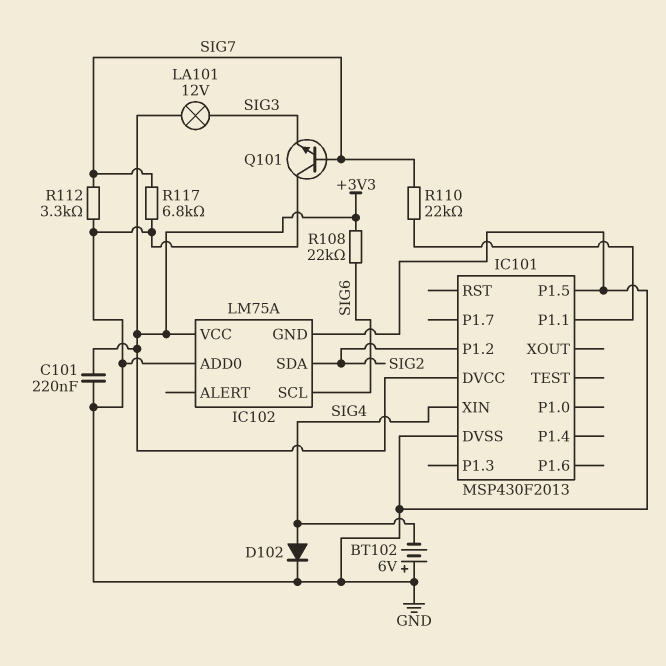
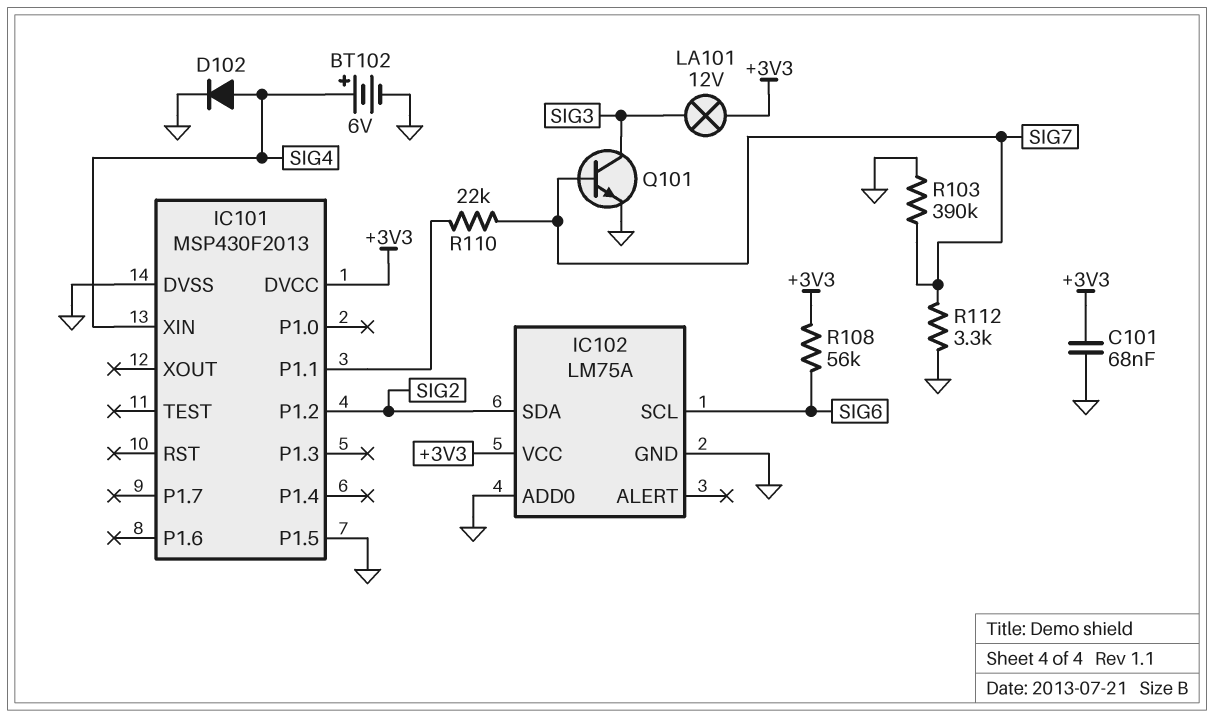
BT102: 6V (plus GND, minus SIG4) -> 6V (plus SIG4, minus GND)
C101: 220nF (+3V3, GND) -> 68nF (+3V3, GND)
Q101: NPN (B SIG7, C GND, E SIG3) -> NPN (B SIG7, C SIG3, E GND)
R103: none -> 390k (GND, SIG7)
R108: 22k (+3V3, SIG6) -> 56k (+3V3, SIG6)
R117: 6.8k (GND, SIG7) -> none

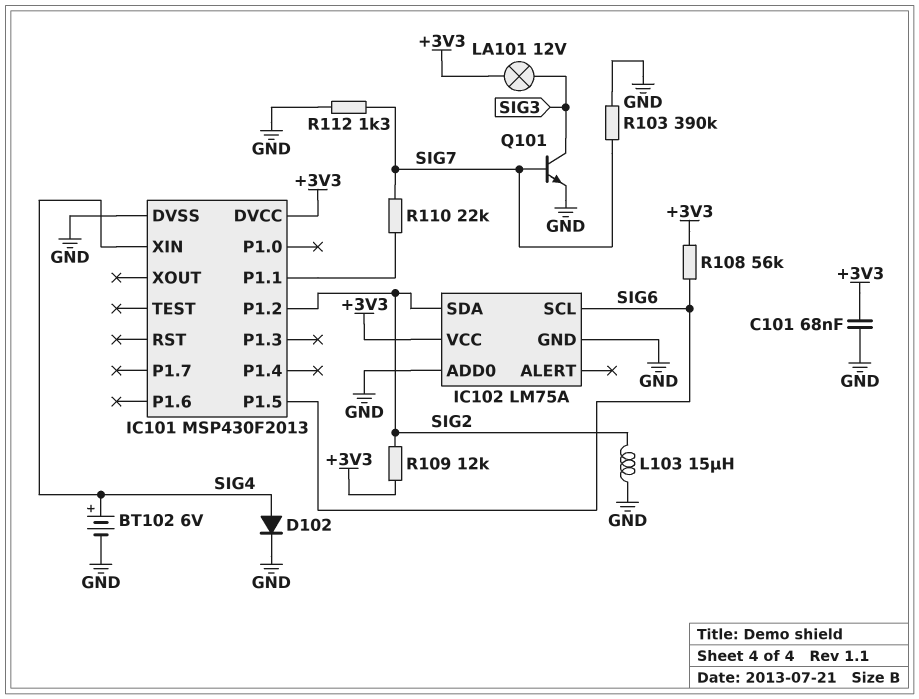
IC101 pin P1.5: GND -> SIG6
L103: none -> 15uH (GND, SIG2)
R109: none -> 12k (+3V3, SIG2)
R112: 3.3k (GND, SIG7) -> 1.3k (GND, SIG7)

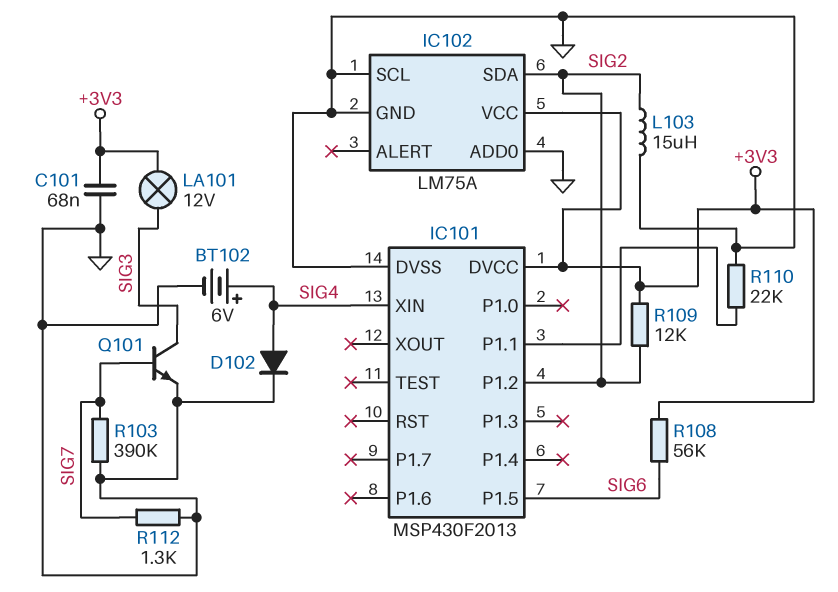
IC102 pin SCL: SIG6 -> GND
R110: 22k (IC101/P1.1, SIG7) -> 22k (GND, IC101/P1.1)

